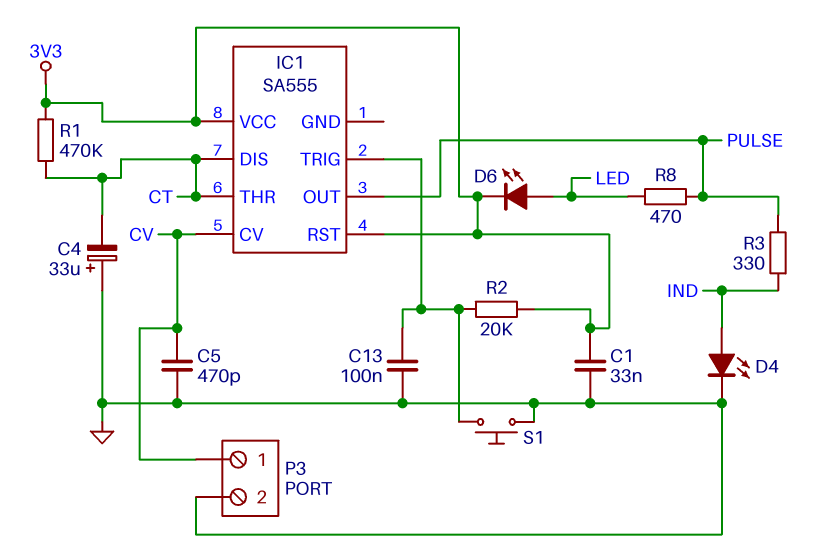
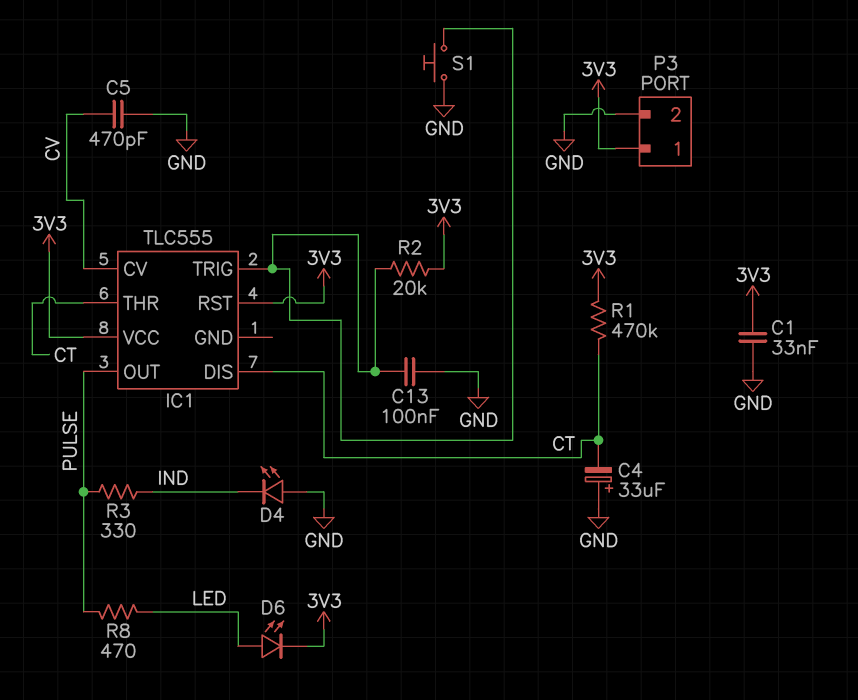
D4: LED (A IND, K GND) -> LED (A GND, K IND)
IC1: SA555 -> TLC555
P3 pin 1: CV -> 3V3

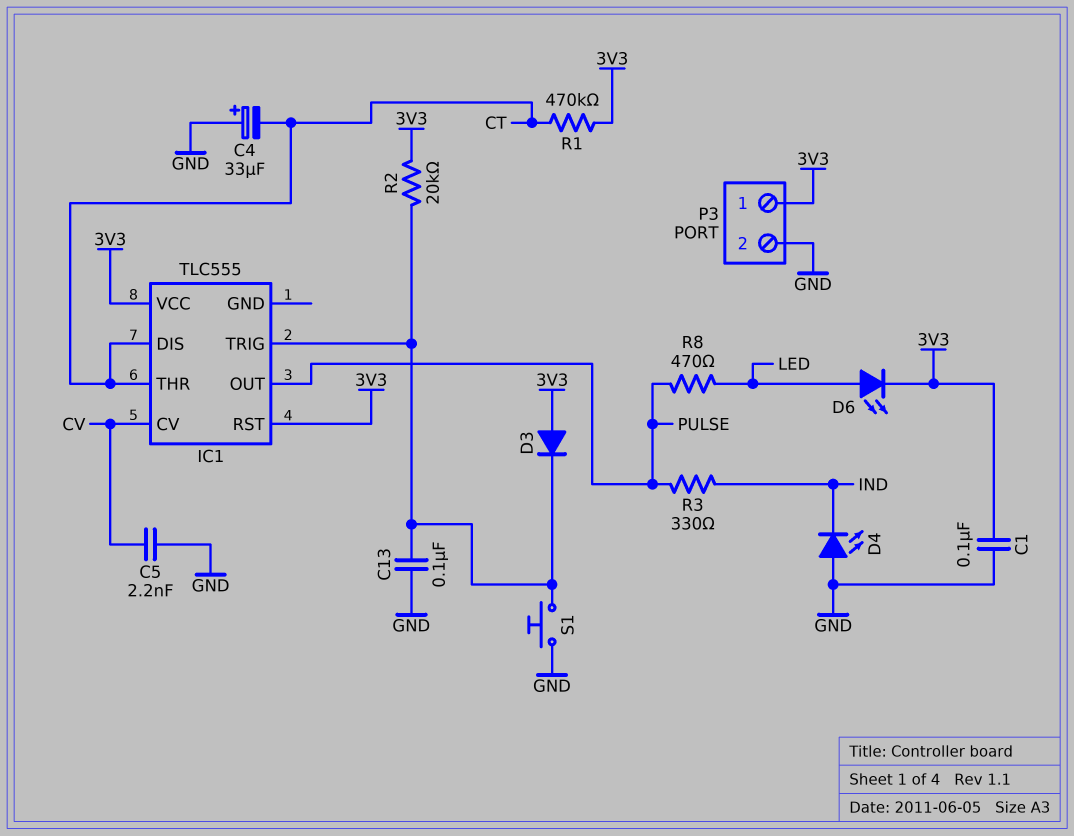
C1: 33nF (3V3, GND) -> 100nF (3V3, GND)
C5: 470pF (CV, GND) -> 2.2nF (CV, GND)
D3: none -> diode (A 3V3, K IC1/TRIG)

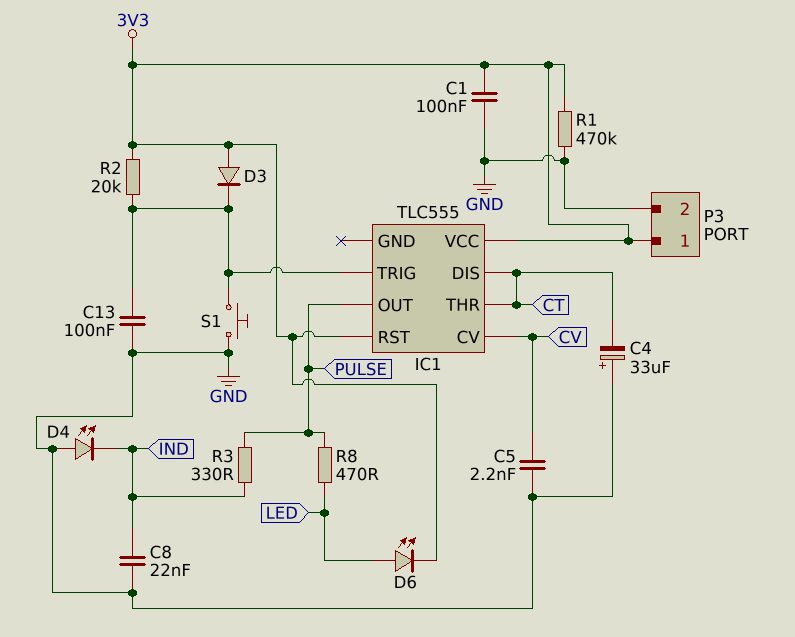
C8: none -> 22nF (GND, IND)
R1: 470k (3V3, CT) -> 470k (3V3, GND)

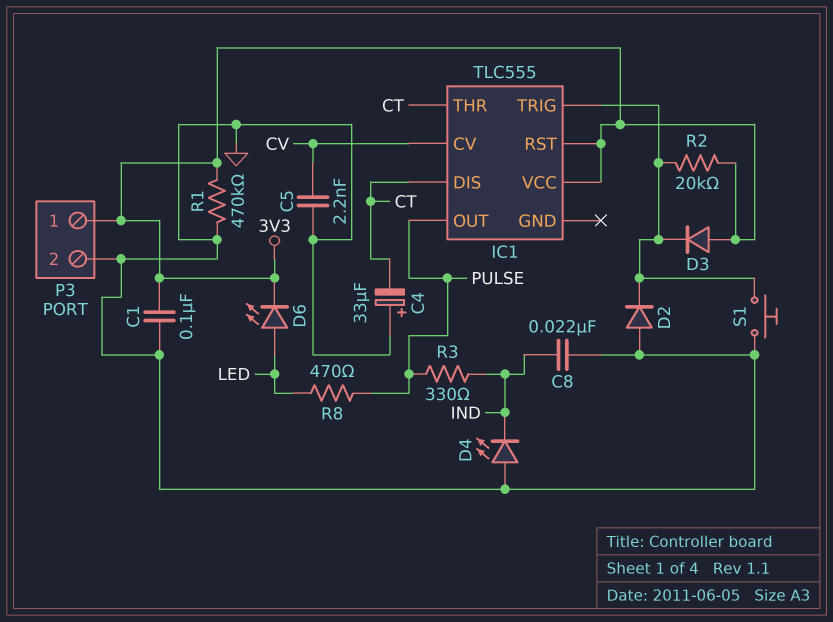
C13: 100nF (GND, IC1/TRIG) -> none
D2: none -> diode (A GND, K IC1/TRIG)

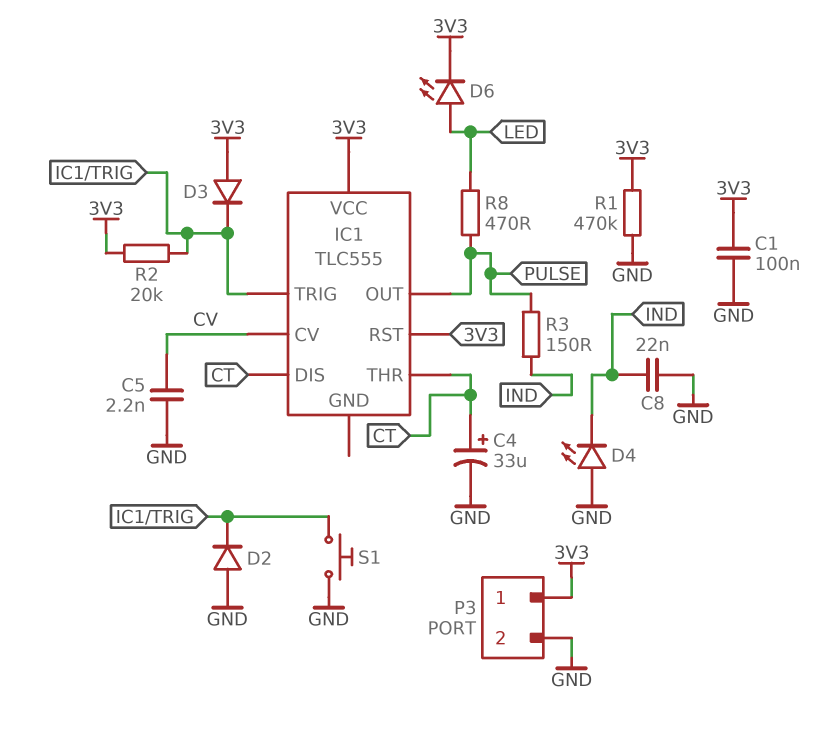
C4: 33uF (plus GND, minus CT) -> 33uF (plus CT, minus GND)
R3: 330 (IND, PULSE) -> 150 (IND, PULSE)

